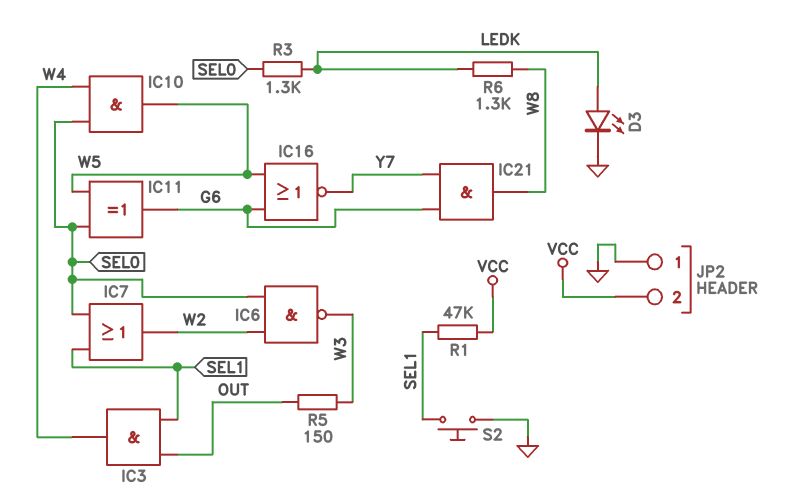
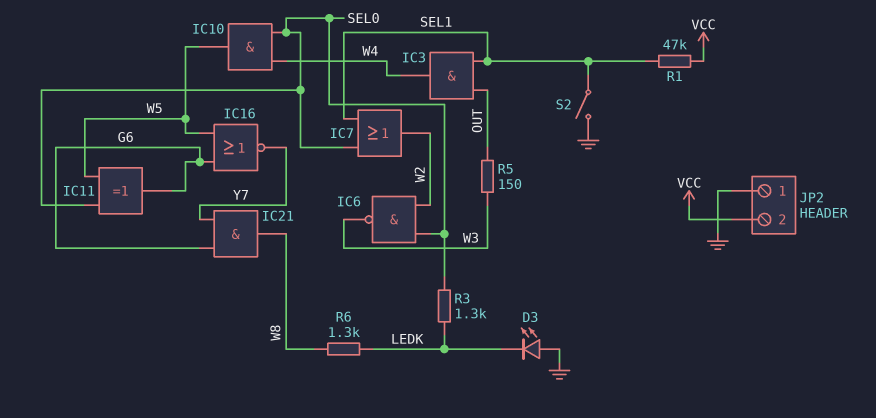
D3: LED (A LEDK, K GND) -> LED (A GND, K LEDK)
S2: button (GND, SEL1) -> switch (GND, SEL1)

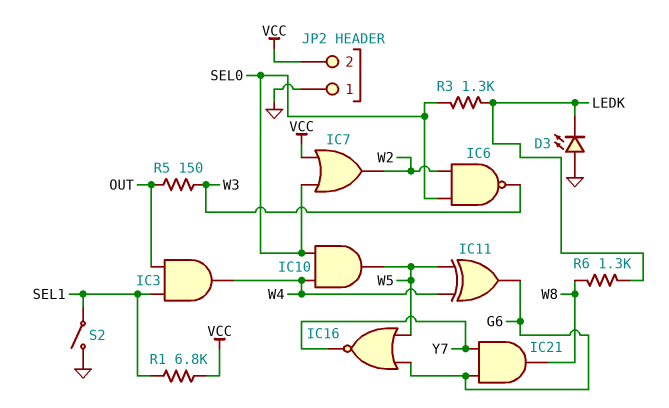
IC7: OR (in SEL0, in SEL1, out W2) -> OR (in SEL0, in VCC, out W2)
IC11: XOR (in SEL0, in W5, out G6) -> XOR (in W4, in W5, out G6)
R1: 47k (SEL1, VCC) -> 6.8k (SEL1, VCC)

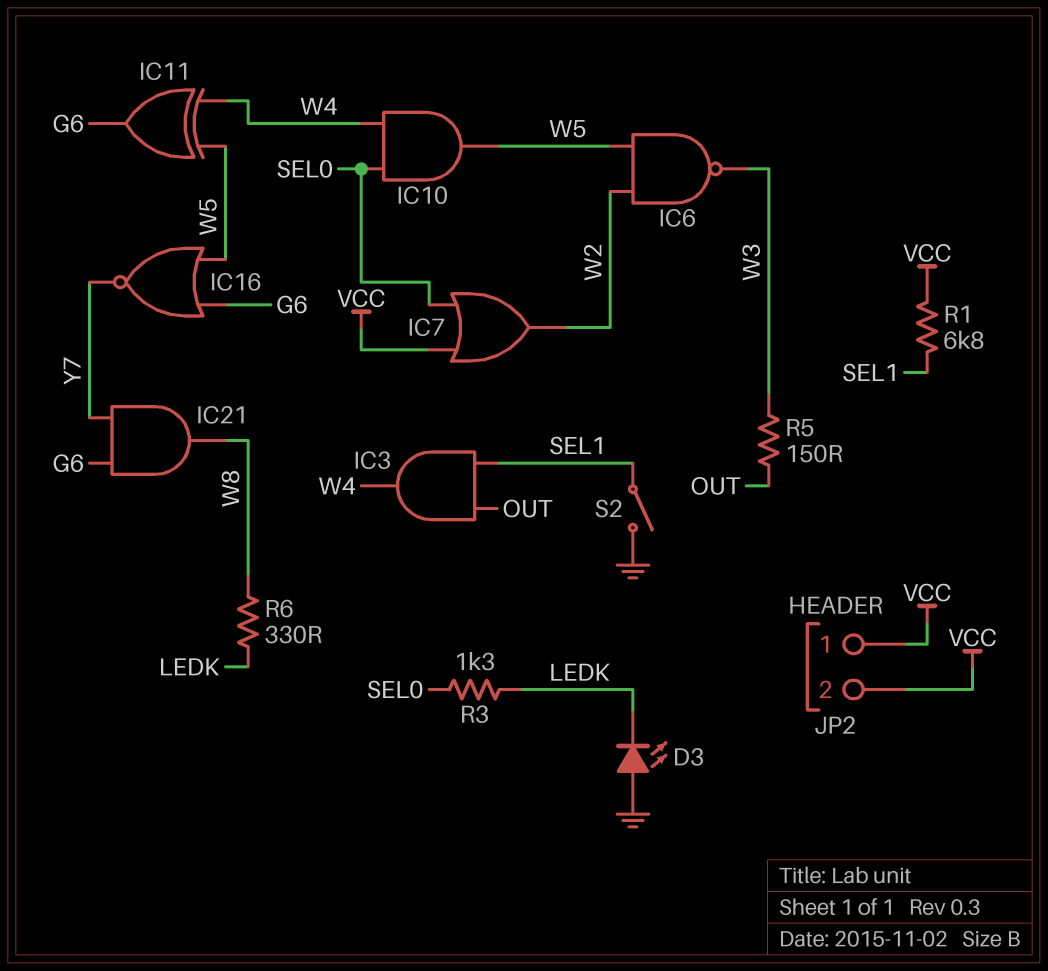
IC6: NAND (in SEL0, in W2, out W3) -> NAND (in W2, in W5, out W3)
JP2 pin 1: GND -> VCC
R6: 1.3k (LEDK, W8) -> 330 (LEDK, W8)

